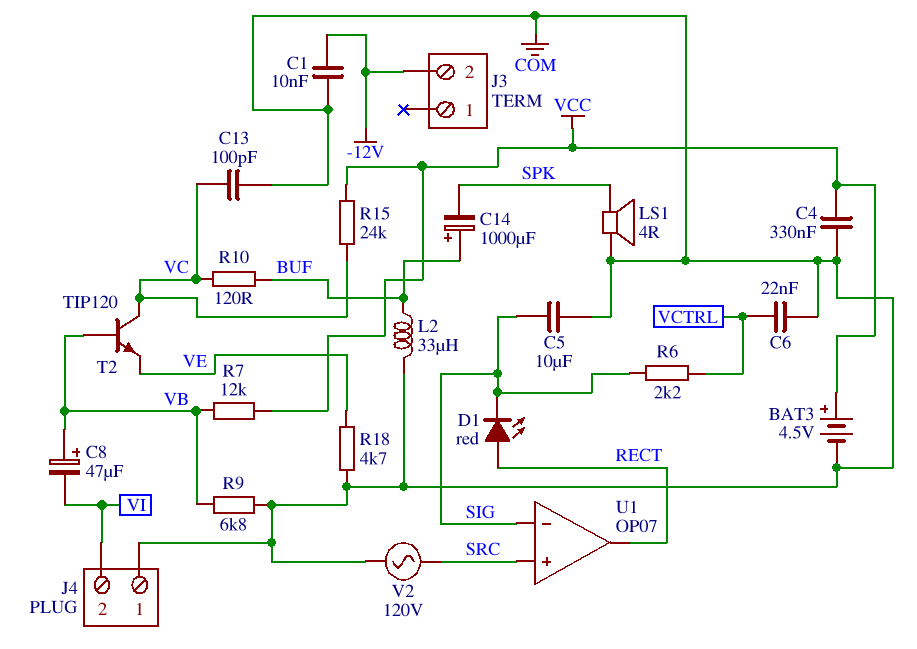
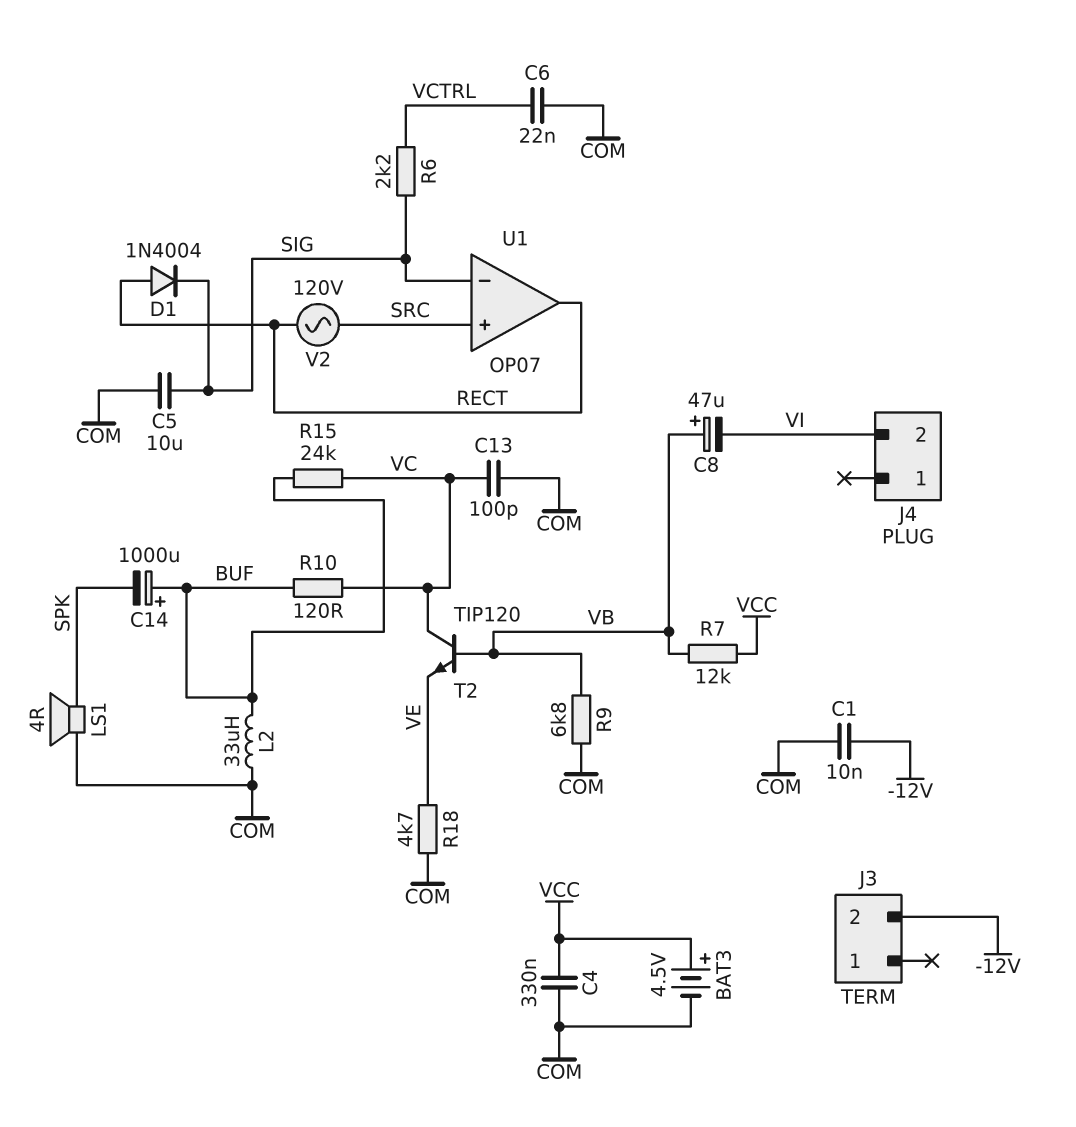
D1: LED red (A RECT, K SIG) -> diode 1N4004 (A RECT, K SIG)
J4 pin 1: COM -> none
R15: 24k (VC, VCC) -> 24k (BUF, VC)
V2: AC 120V (COM, SRC) -> AC 120V (RECT, SRC)

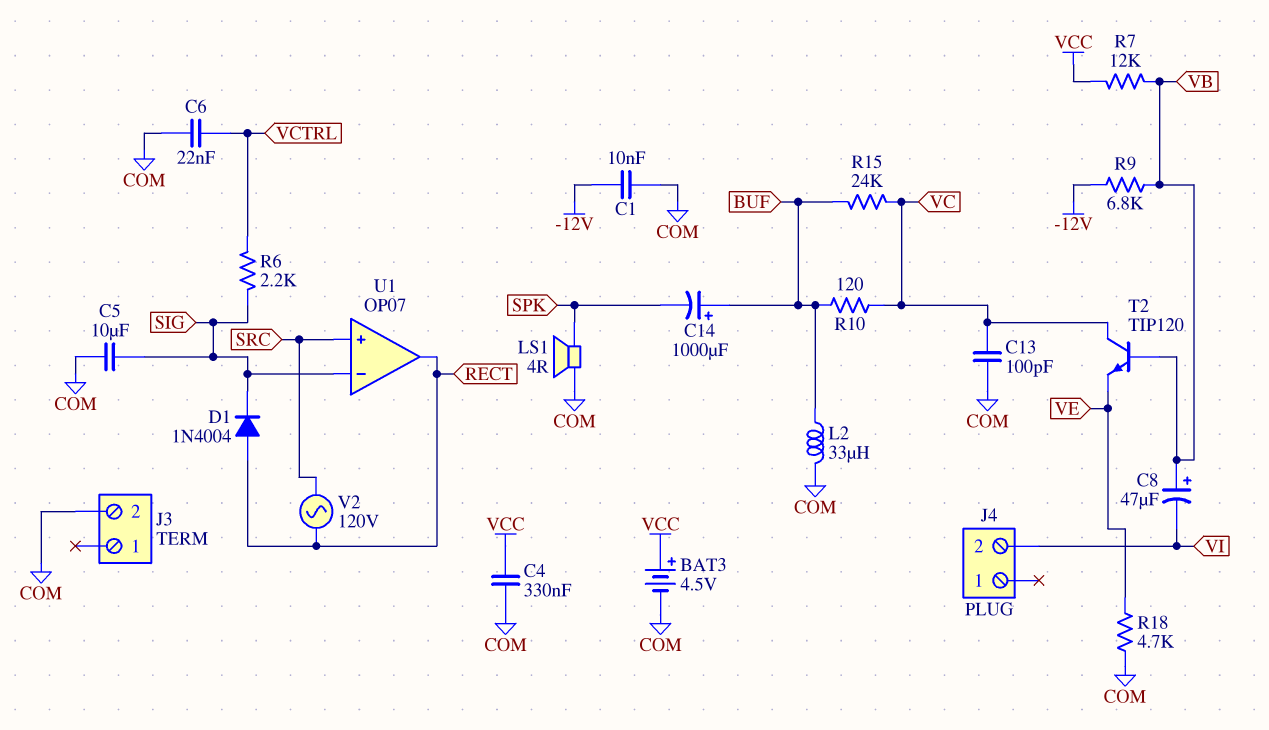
J3 pin 2: -12V -> COM
R9: 6.8k (COM, VB) -> 6.8k (-12V, VB)

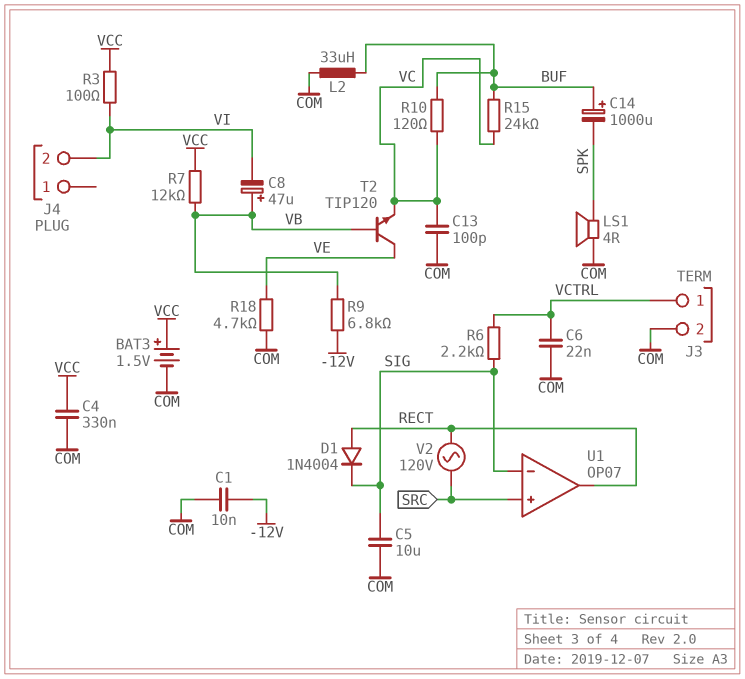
BAT3: 4.5V (plus VCC, minus COM) -> 1.5V (plus VCC, minus COM)
J3 pin 1: none -> VCTRL
R3: none -> 100 (VCC, VI)
T2: NPN TIP120 (B VB, C VC, E VE) -> NPN TIP120 (B VB, C VE, E VC)

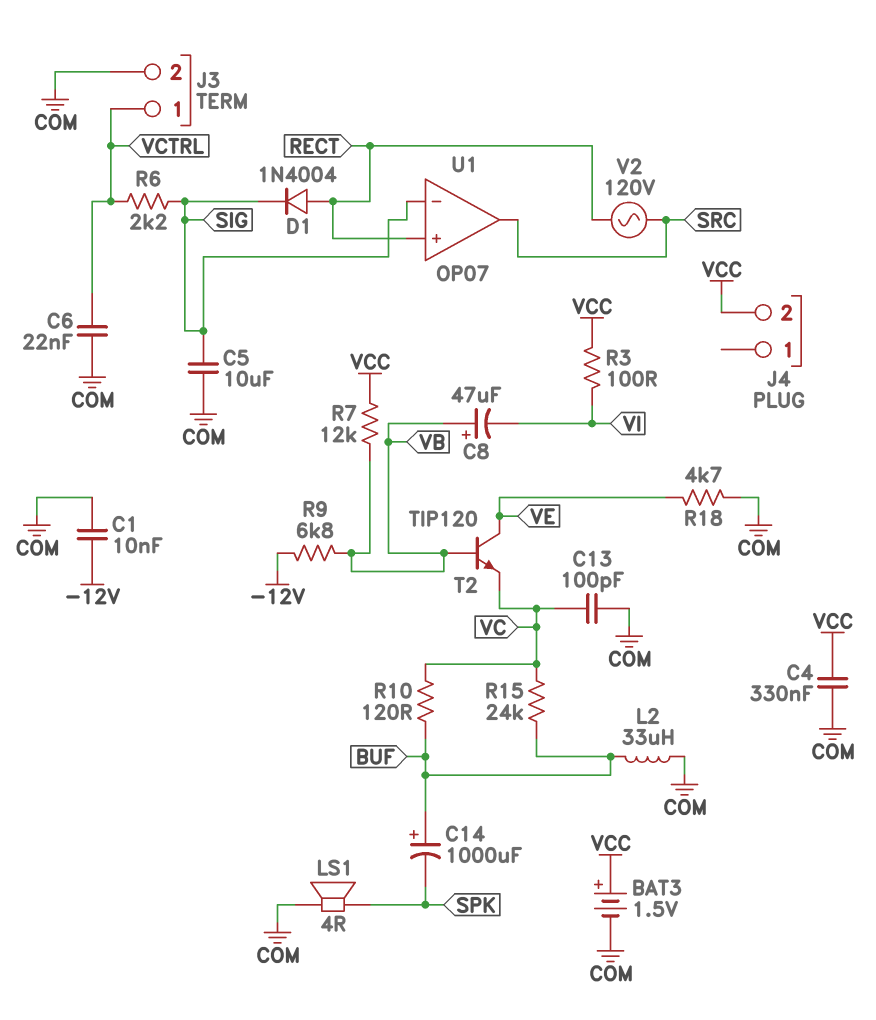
J4 pin 2: VI -> VCC
U1 pin in+: SRC -> RECT
U1 pin out: RECT -> SRC

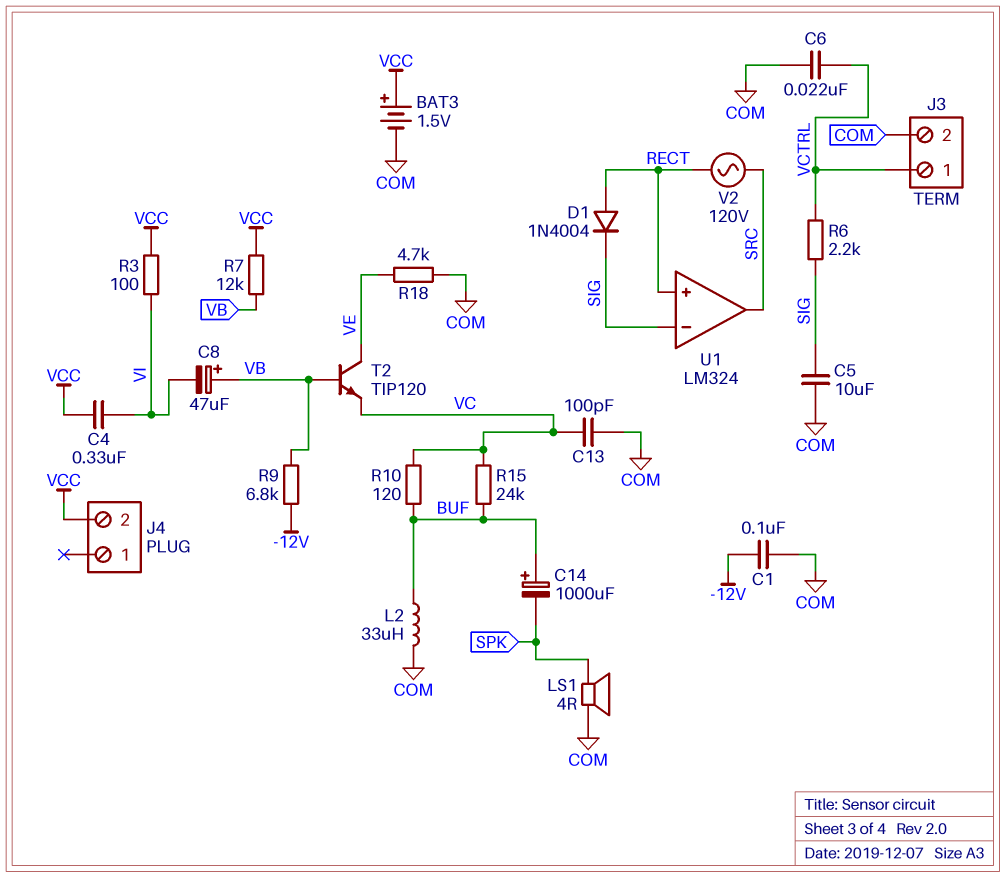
C1: 10nF (-12V, COM) -> 100nF (-12V, COM)
C4: 330nF (COM, VCC) -> 330nF (VCC, VI)
U1: OP07 -> LM324

